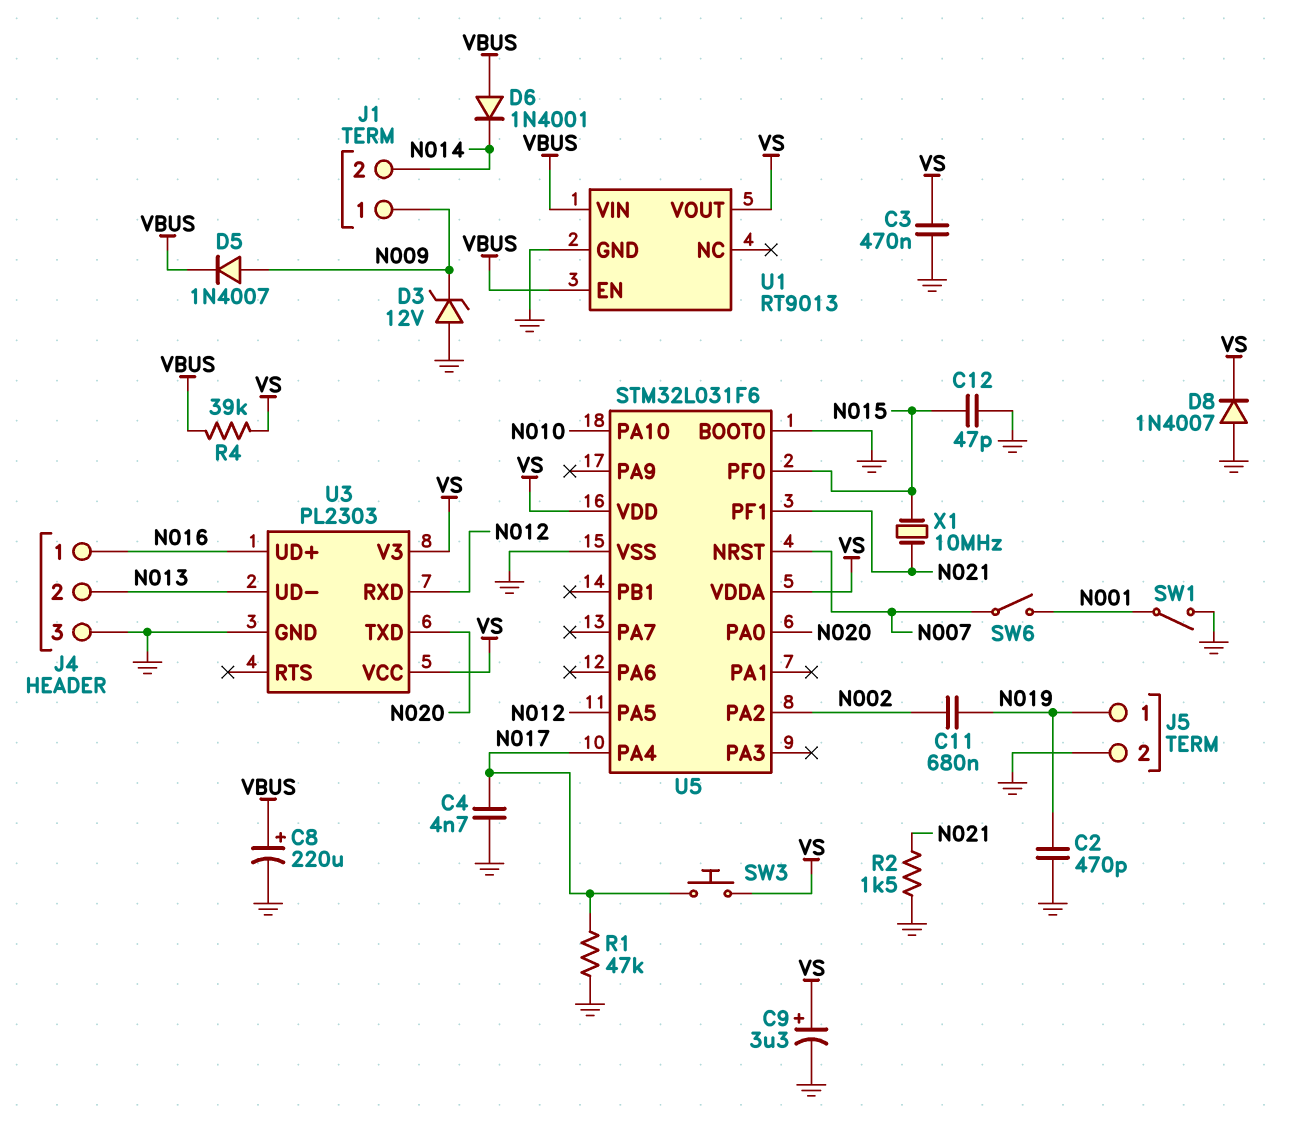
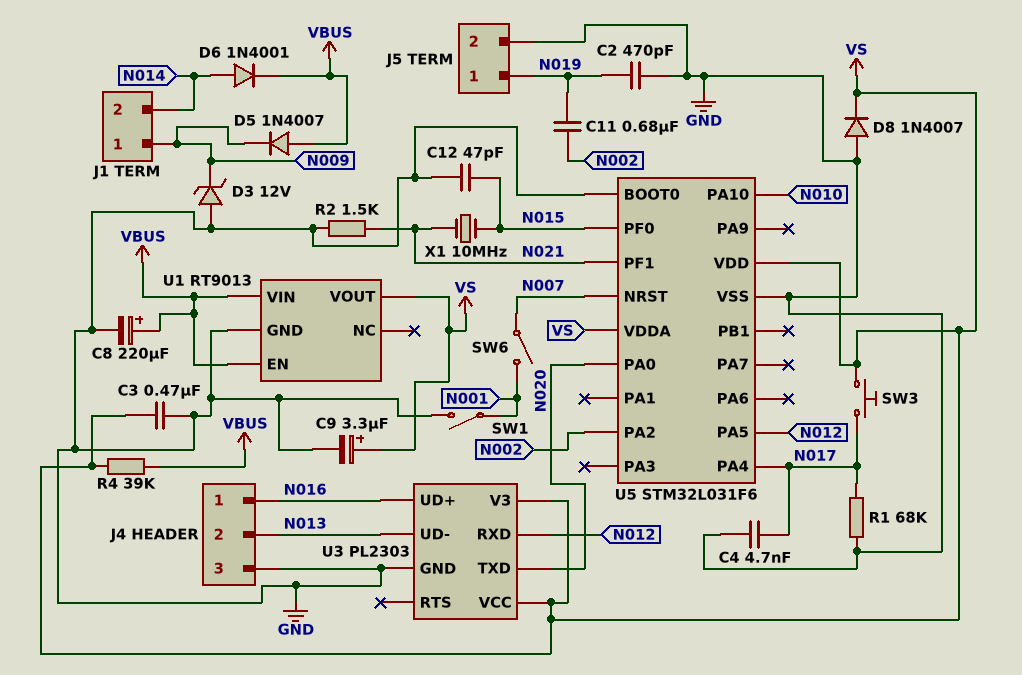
D5: diode 1N4007 (A N009, K VBUS) -> diode 1N4007 (A VBUS, K N009)
D6: diode 1N4001 (A VBUS, K N014) -> diode 1N4001 (A N014, K VBUS)
R1: 47k (GND, N017) -> 68k (GND, N017)

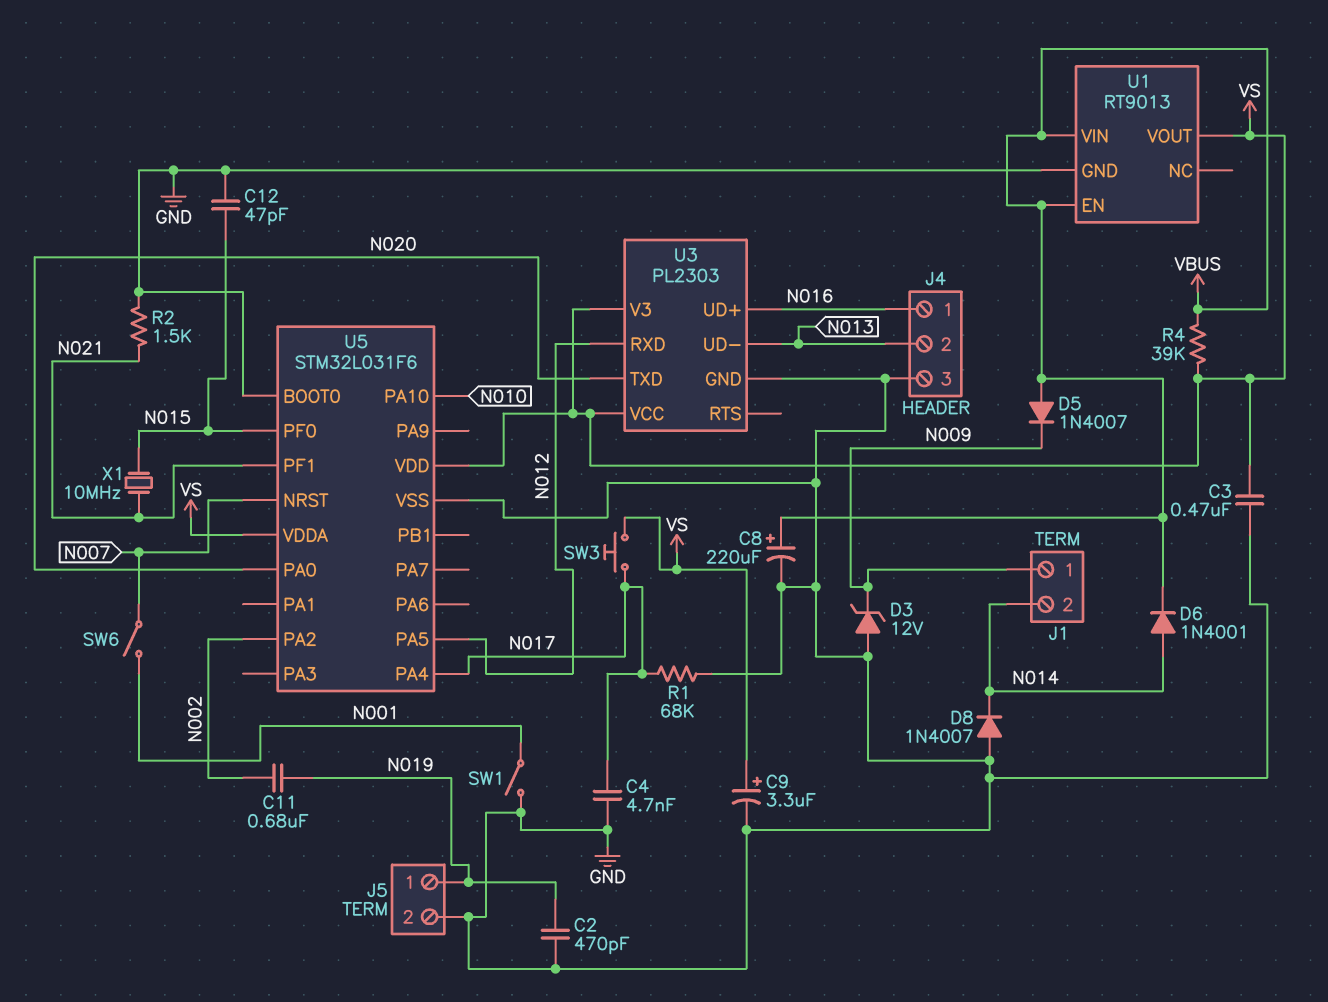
D8: diode 1N4007 (A GND, K VS) -> diode 1N4007 (A GND, K N014)

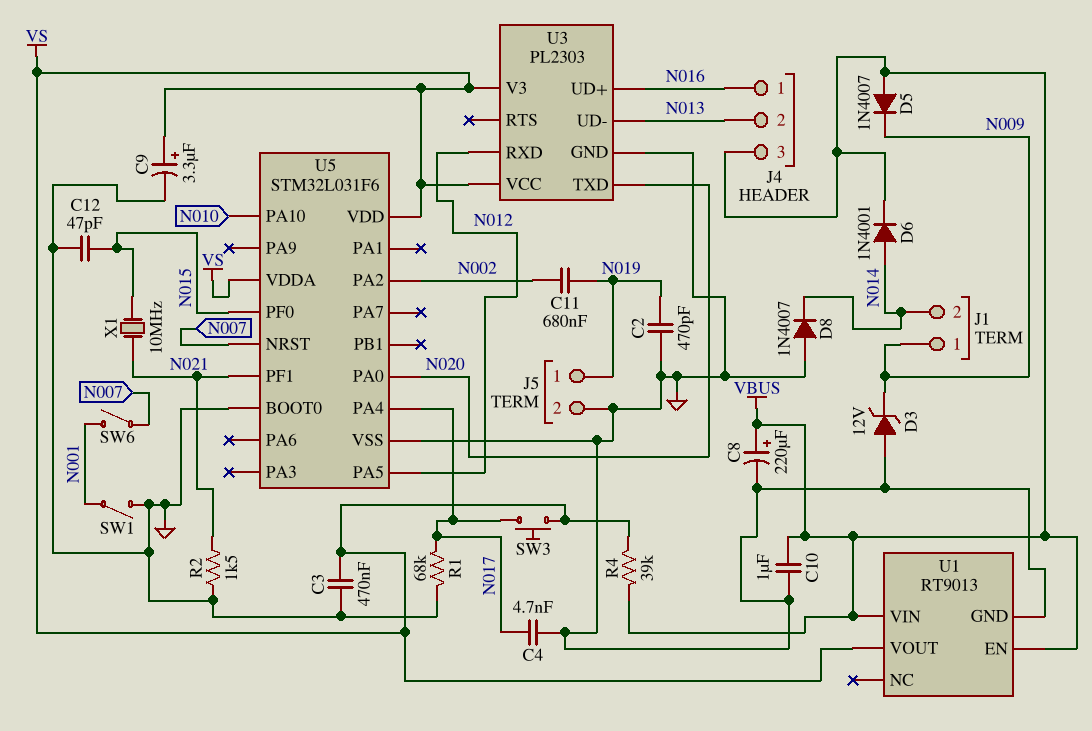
C10: none -> 1uF (GND, VBUS)
J4 pin 3: GND -> VBUS

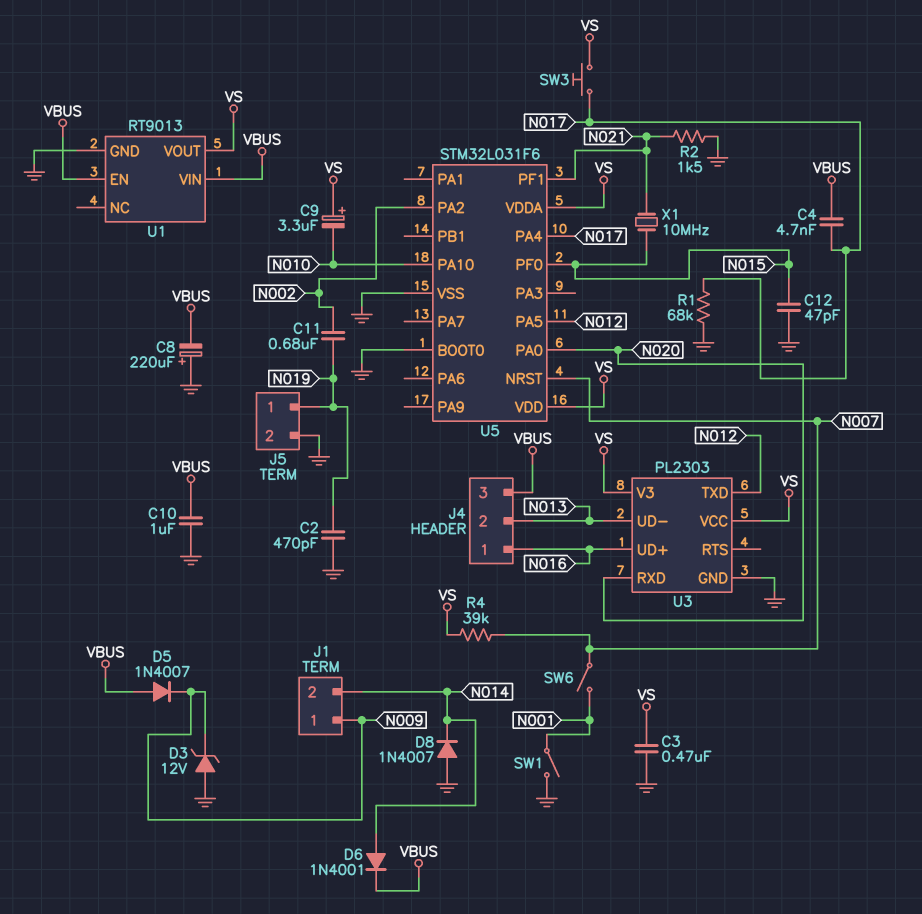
C4: 4.7nF (GND, N017) -> 4.7nF (N017, VBUS)
C8: 220uF (plus VBUS, minus GND) -> 220uF (plus GND, minus VBUS)
C9: 3.3uF (plus VS, minus GND) -> 3.3uF (plus VS, minus N010)
R4: 39k (VBUS, VS) -> 39k (N007, VS)
U3 pin RXD: N012 -> N020
U3 pin TXD: N020 -> N012

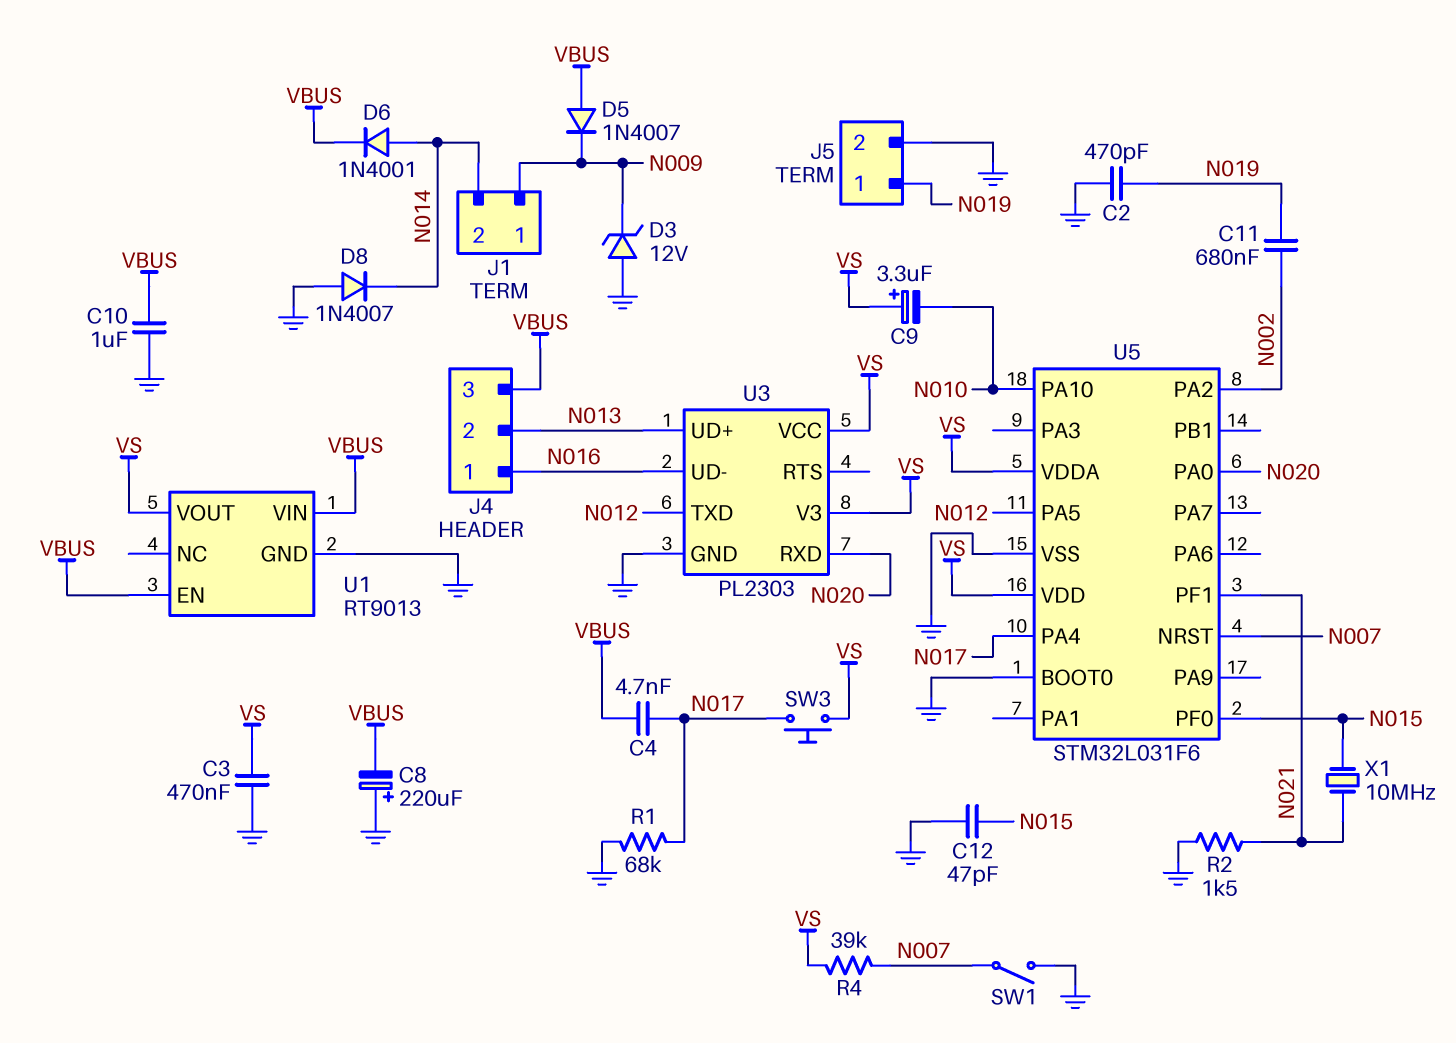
SW1: switch (GND, N001) -> switch (GND, N007)
SW6: switch (N001, N007) -> none
U3 pin UD+: N016 -> N013
U3 pin UD-: N013 -> N016

